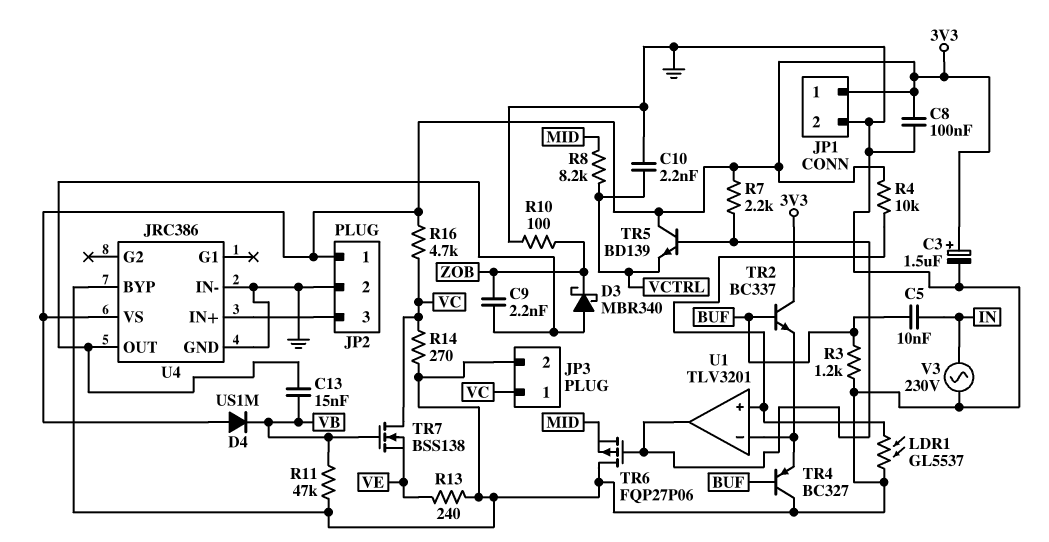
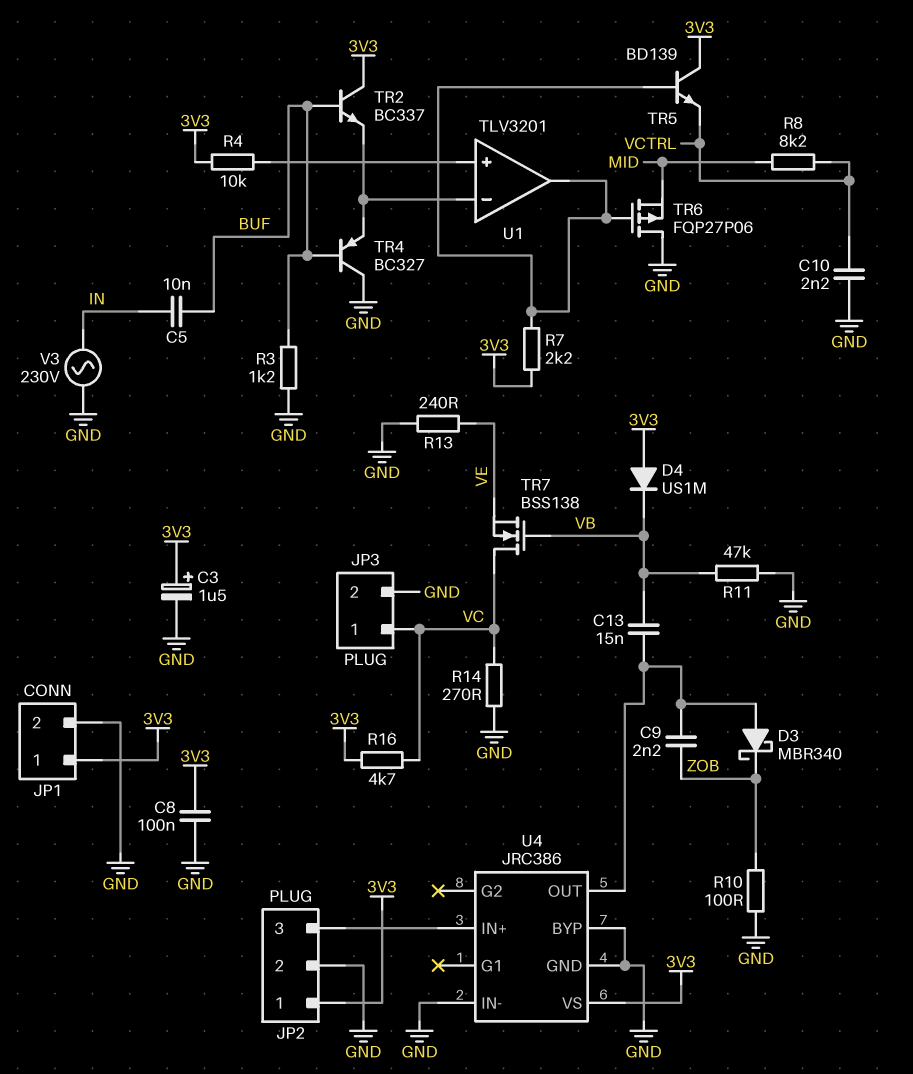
LDR1: GL5537 (GND, U1/in+) -> none

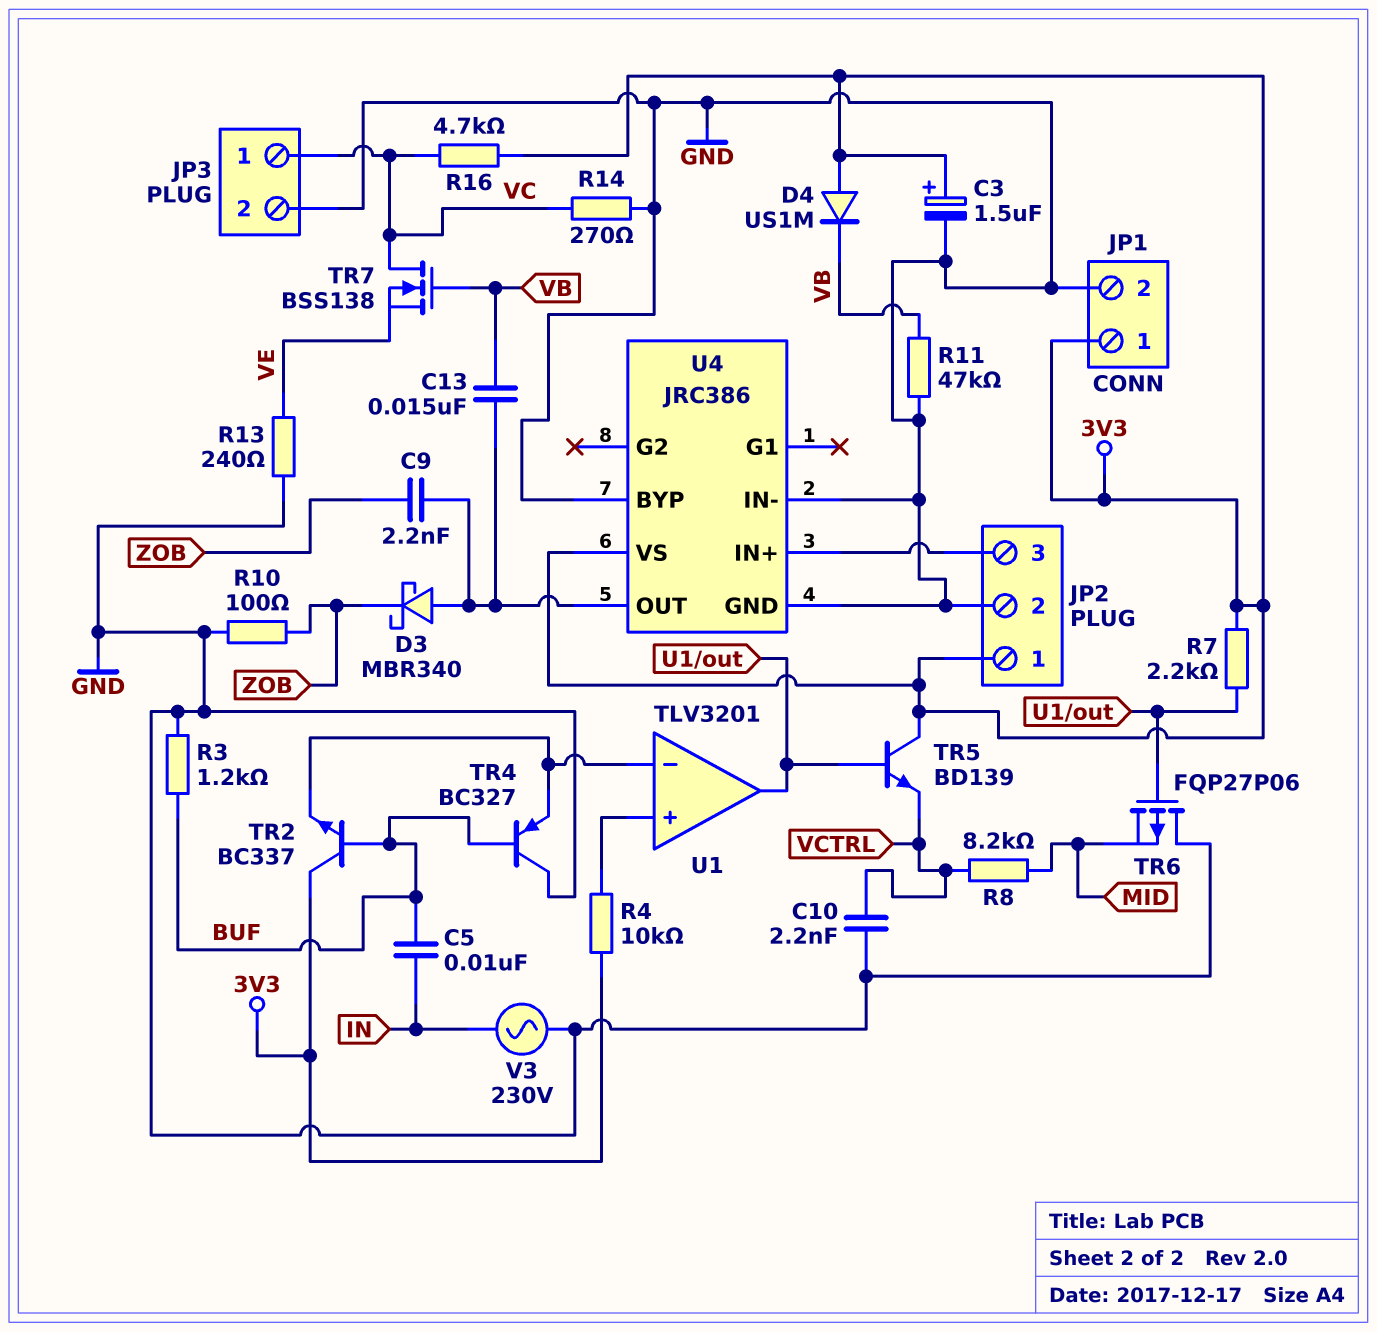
C8: 100nF (3V3, GND) -> none

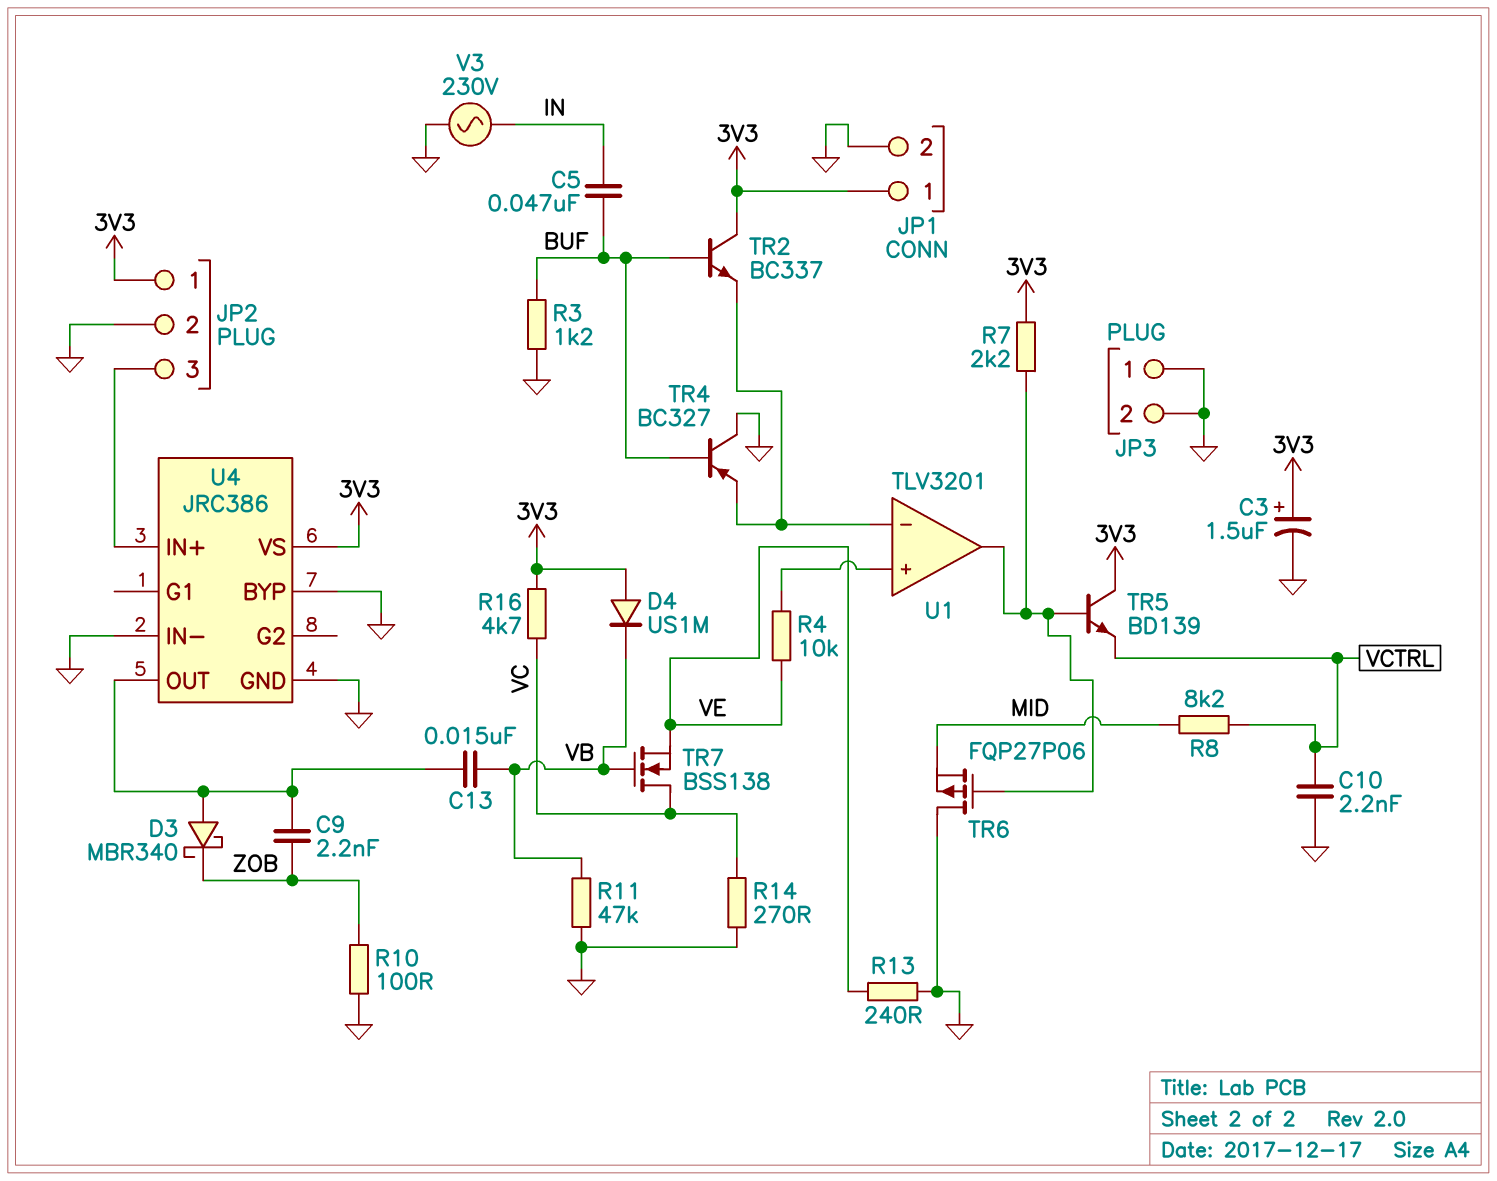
C5: 10nF (BUF, IN) -> 47nF (BUF, IN)
JP3 pin 1: VC -> GND
R4: 10k (3V3, U1/in+) -> 10k (U1/in+, VE)

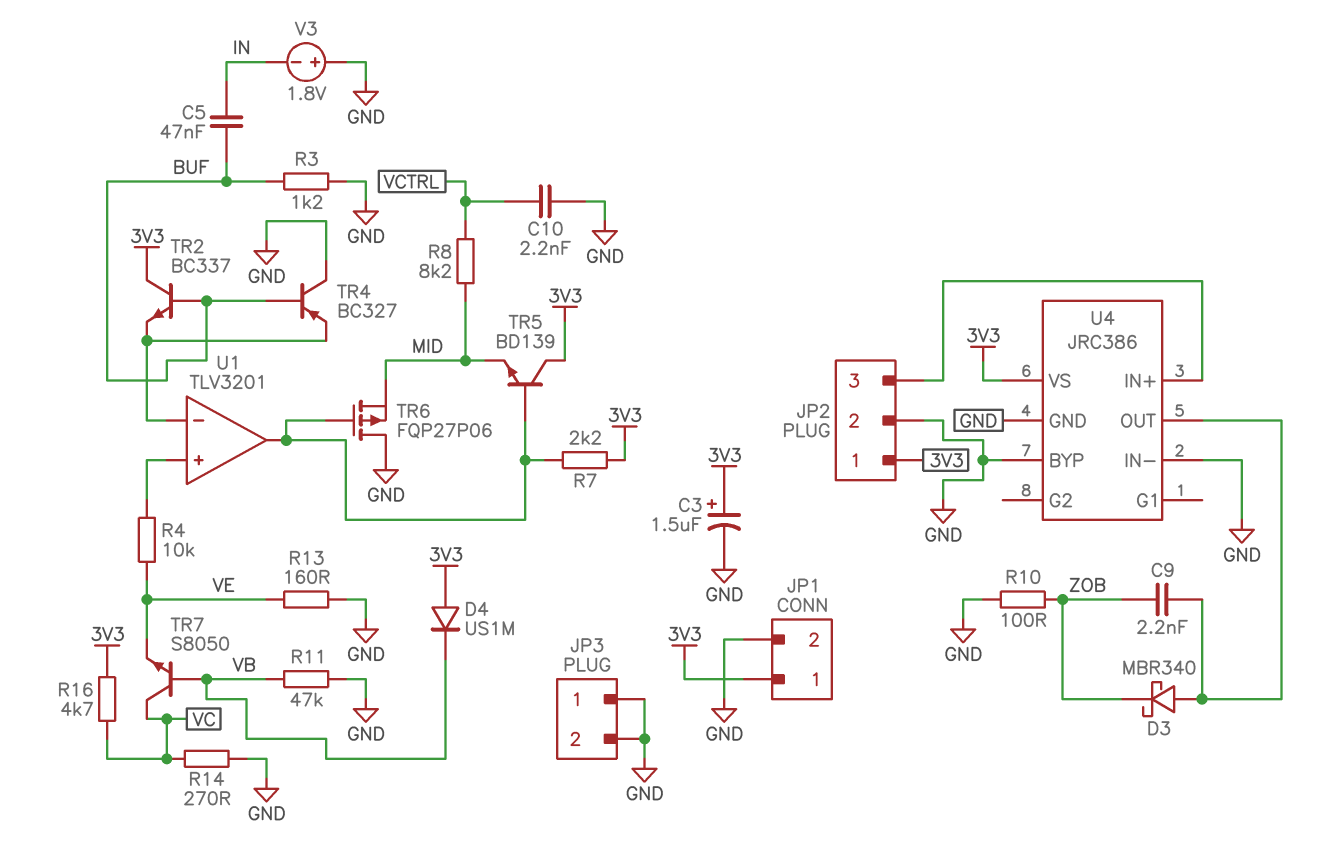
C13: 15nF (U4/OUT, VB) -> none
R13: 240 (GND, VE) -> 160 (GND, VE)
TR5: NPN BD139 (B U1/out, C 3V3, E VCTRL) -> NPN BD139 (B U1/out, C 3V3, E MID)
TR7: NMOS BSS138 (G VB, D VC, S VE) -> NPN S8050 (B VB, C VC, E VE)
V3: AC 230V (GND, IN) -> 1.8V (plus GND, minus IN)

